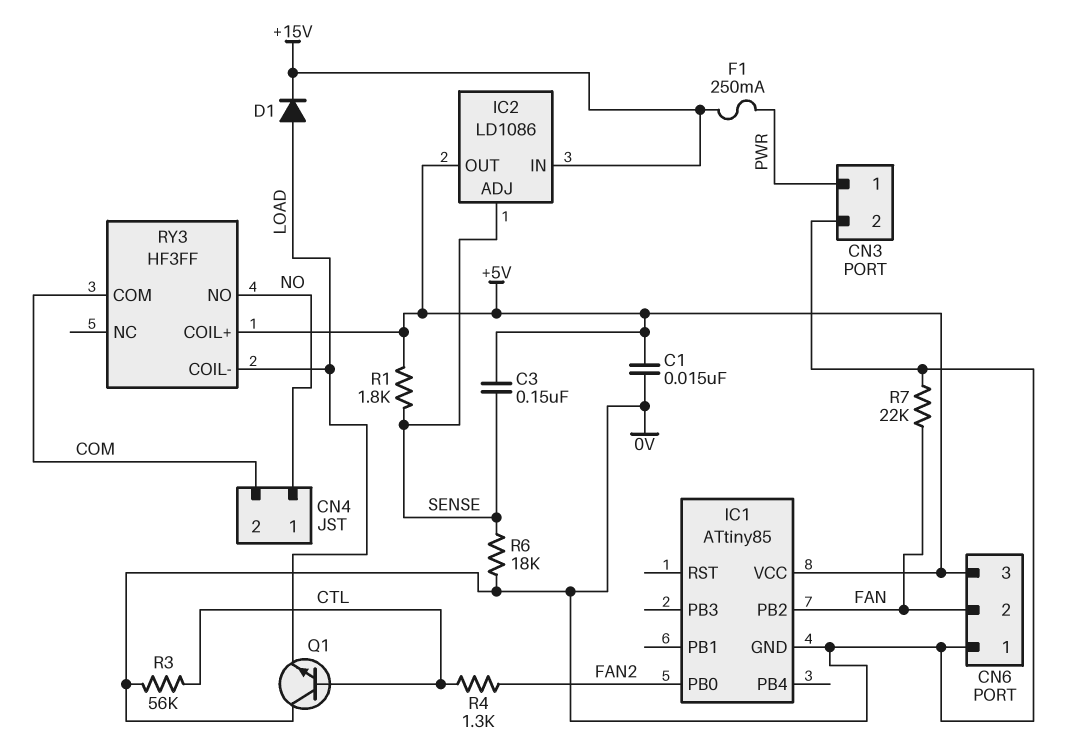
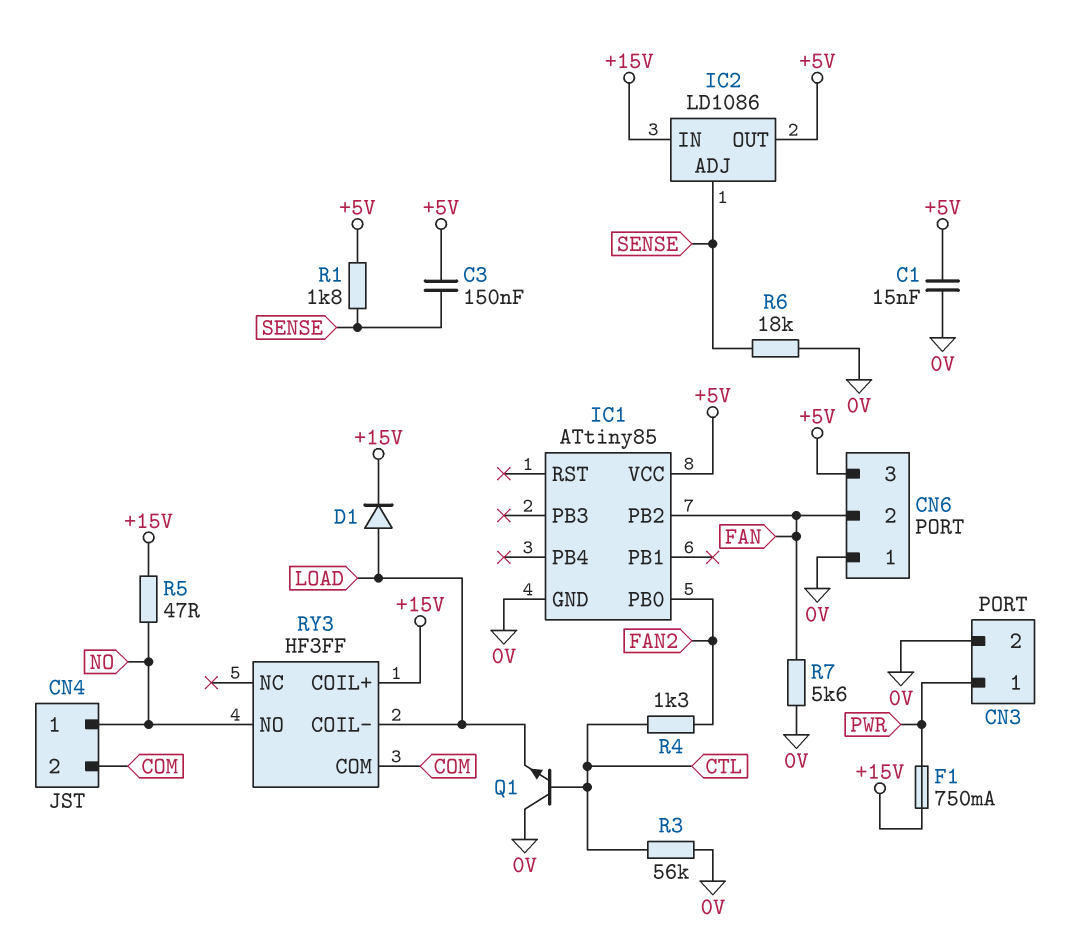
F1: 250mA (+15V, PWR) -> 750mA (+15V, PWR)
R5: none -> 47 (+15V, NO)
R7: 22k (0V, FAN) -> 5.6k (0V, FAN)
RY3 pin COIL+: +5V -> +15V

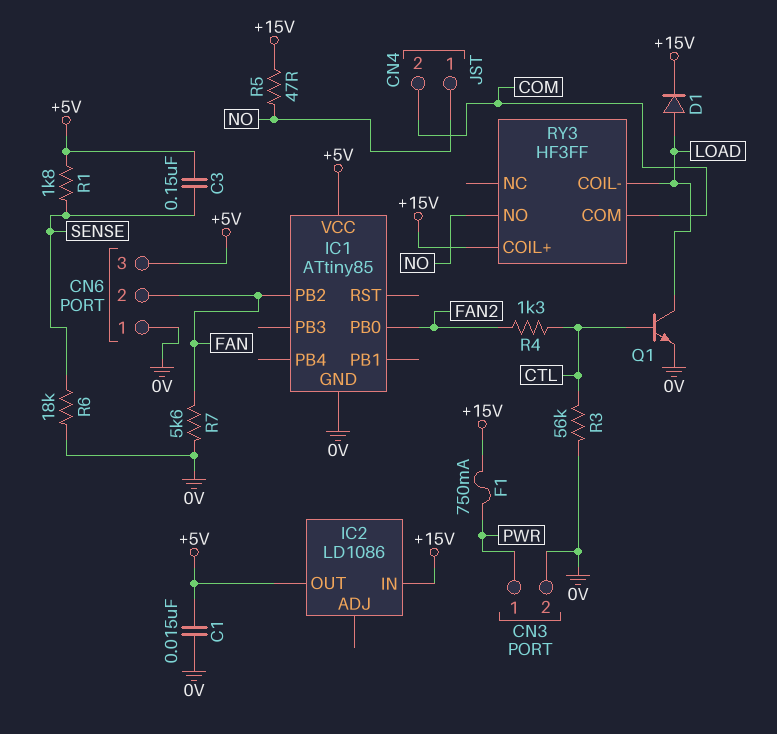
IC2 pin ADJ: SENSE -> none
Q1: NPN (B CTL, C 0V, E LOAD) -> NPN (B CTL, C LOAD, E 0V)

